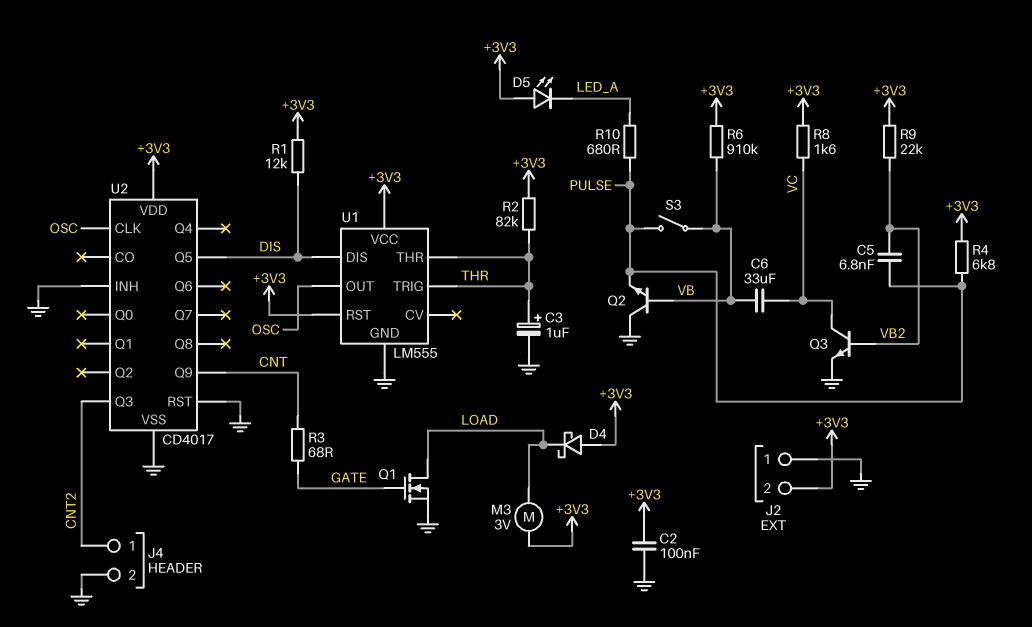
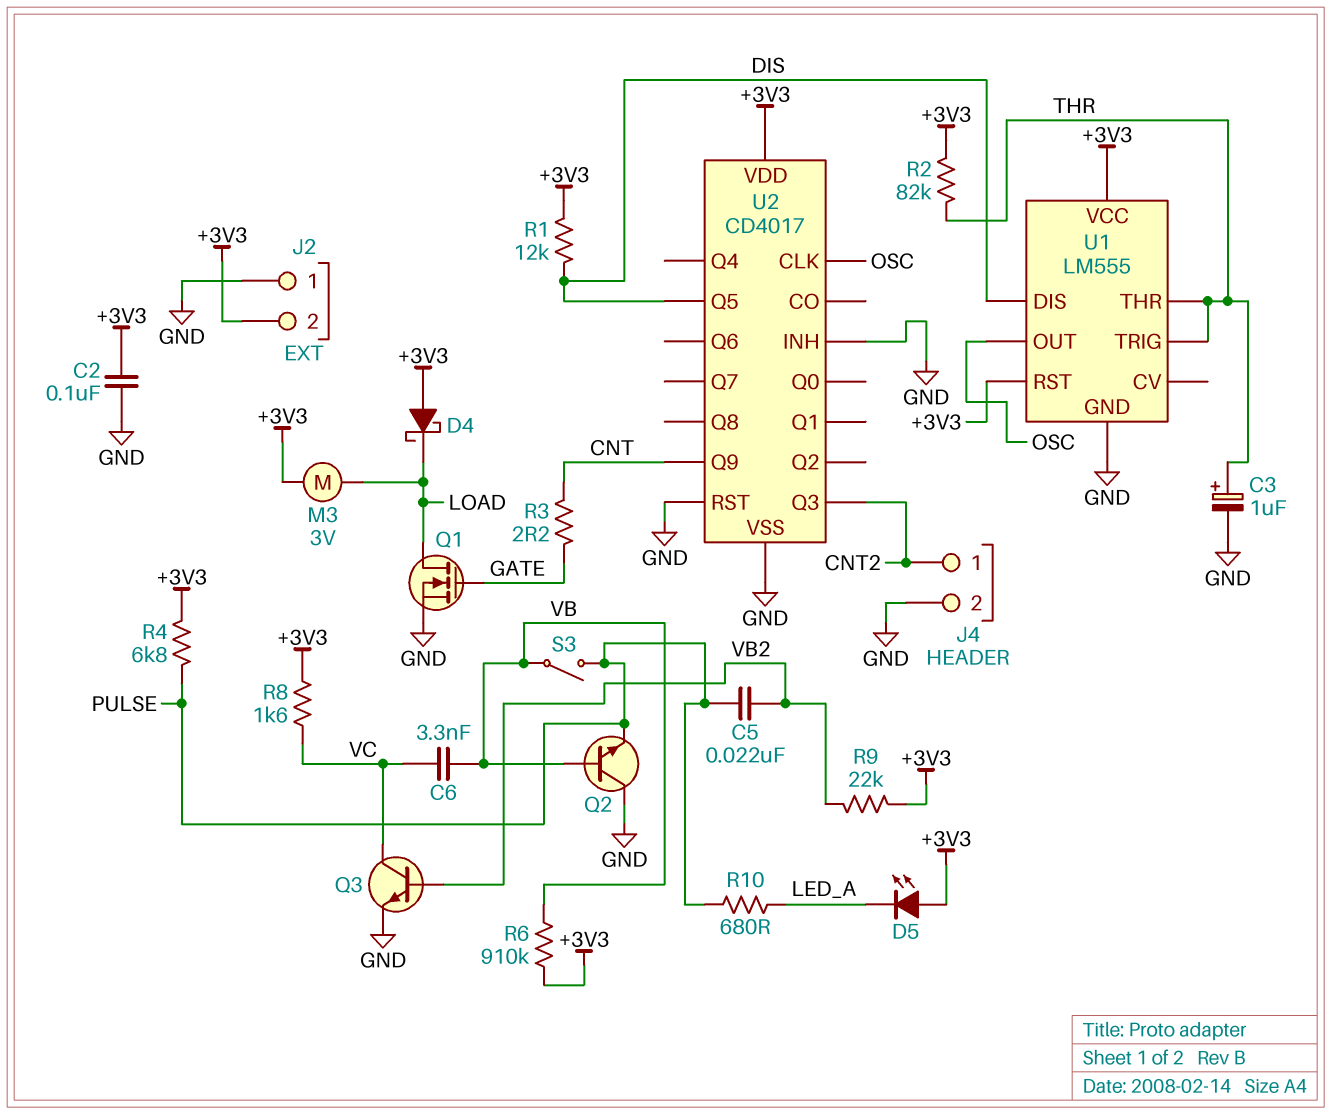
C5: 6.8nF (PULSE, VB2) -> 22nF (PULSE, VB2)
C6: 33uF (VB, VC) -> 3.3nF (VB, VC)
R3: 68 (CNT, GATE) -> 2.2 (CNT, GATE)

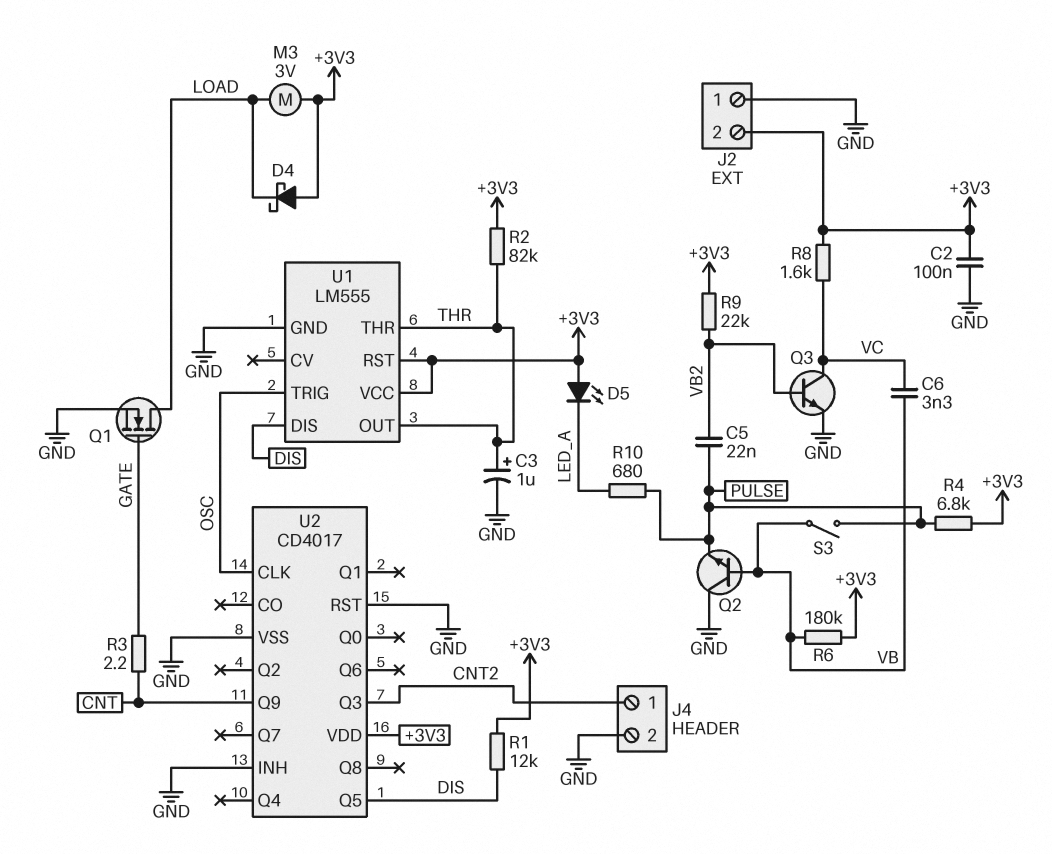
R6: 910k (+3V3, VB) -> 180k (+3V3, VB)
U1 pin OUT: OSC -> THR
U1 pin TRIG: THR -> OSC

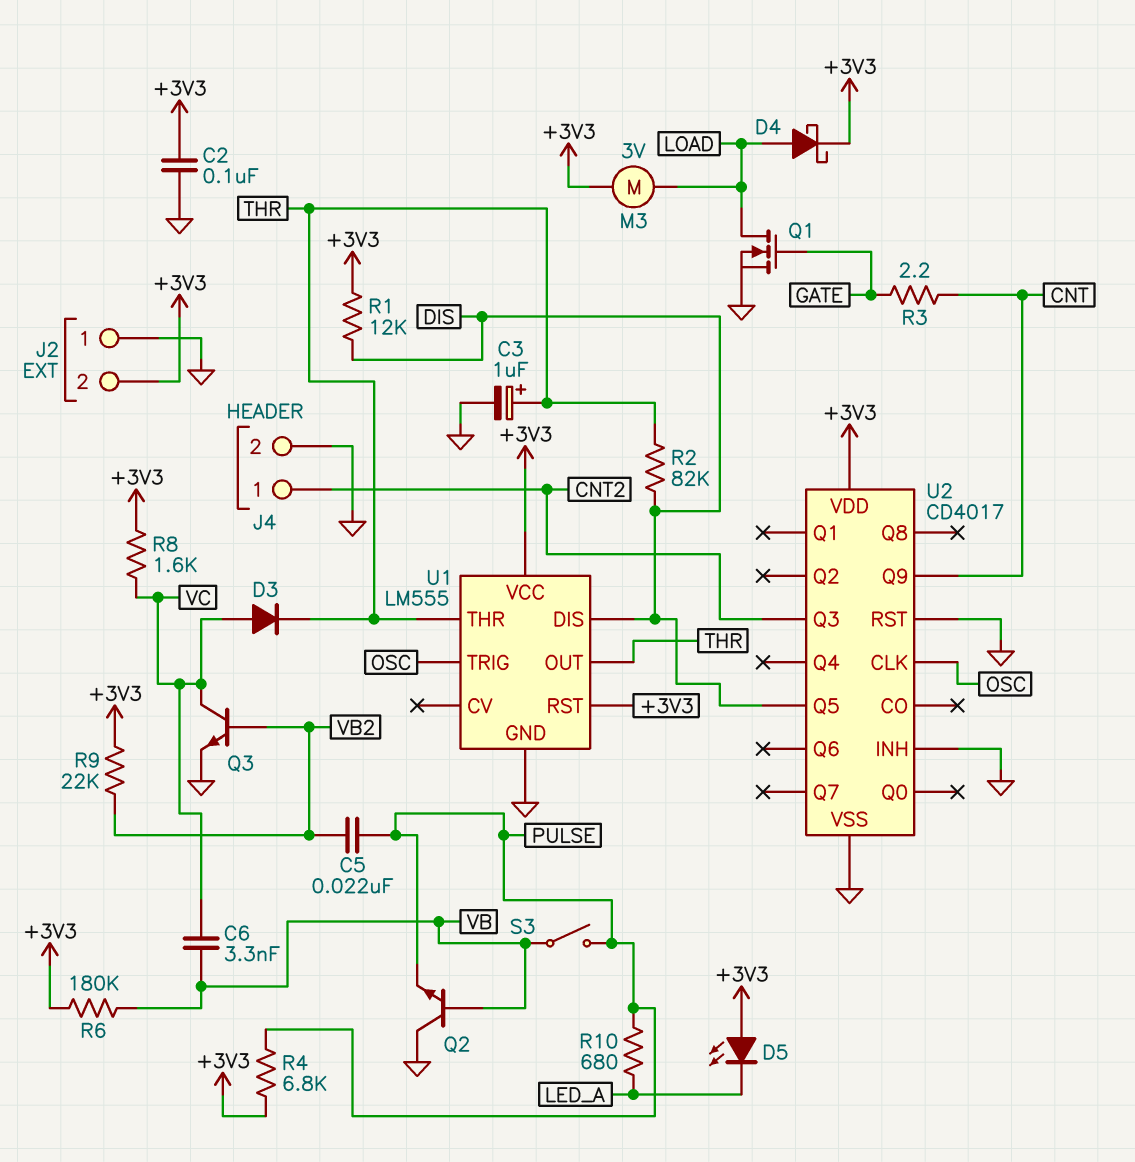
D3: none -> diode (A VC, K THR)
D4: schottky (A +3V3, K LOAD) -> schottky (A LOAD, K +3V3)
R2: 82k (+3V3, THR) -> 82k (DIS, THR)

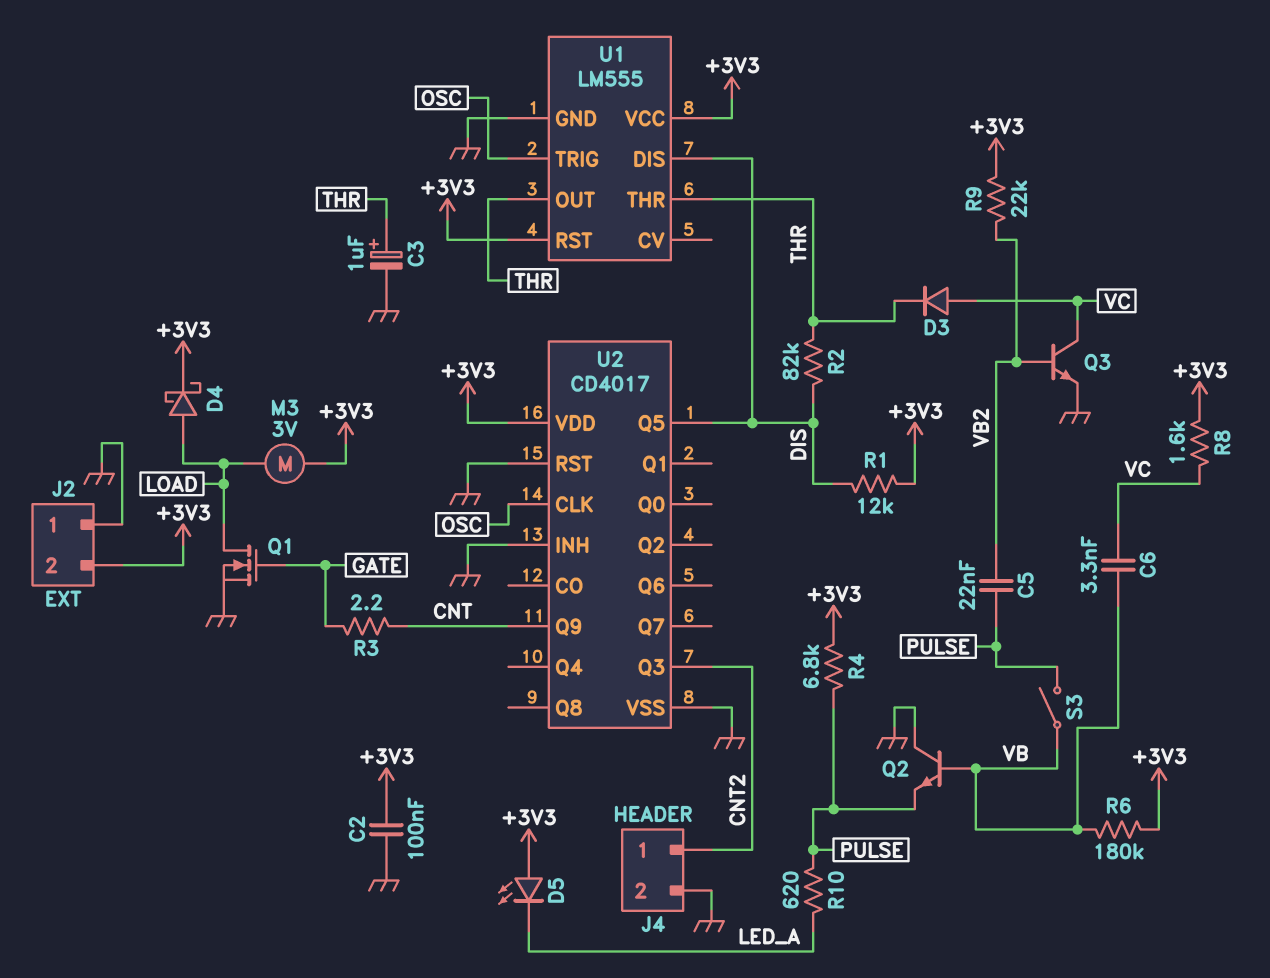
R10: 680 (LED_A, PULSE) -> 620 (LED_A, PULSE)

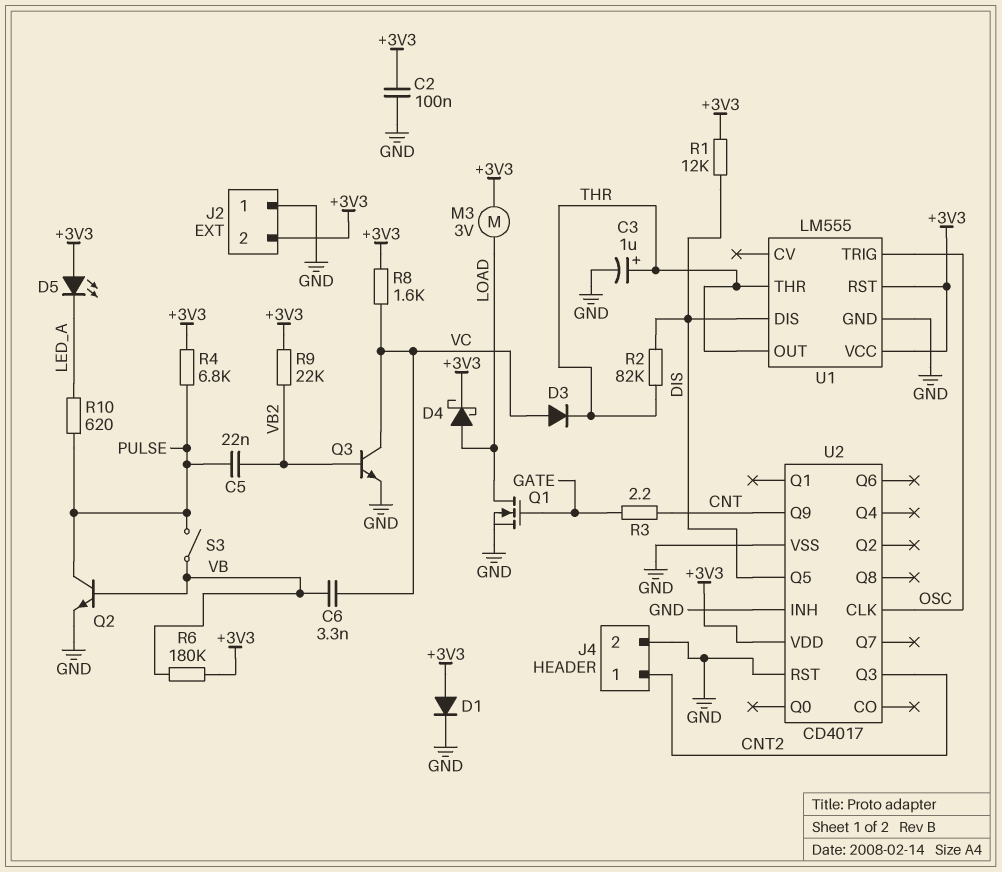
D1: none -> diode (A +3V3, K GND)
Q2: NPN (B VB, C GND, E PULSE) -> NPN (B VB, C PULSE, E GND)

